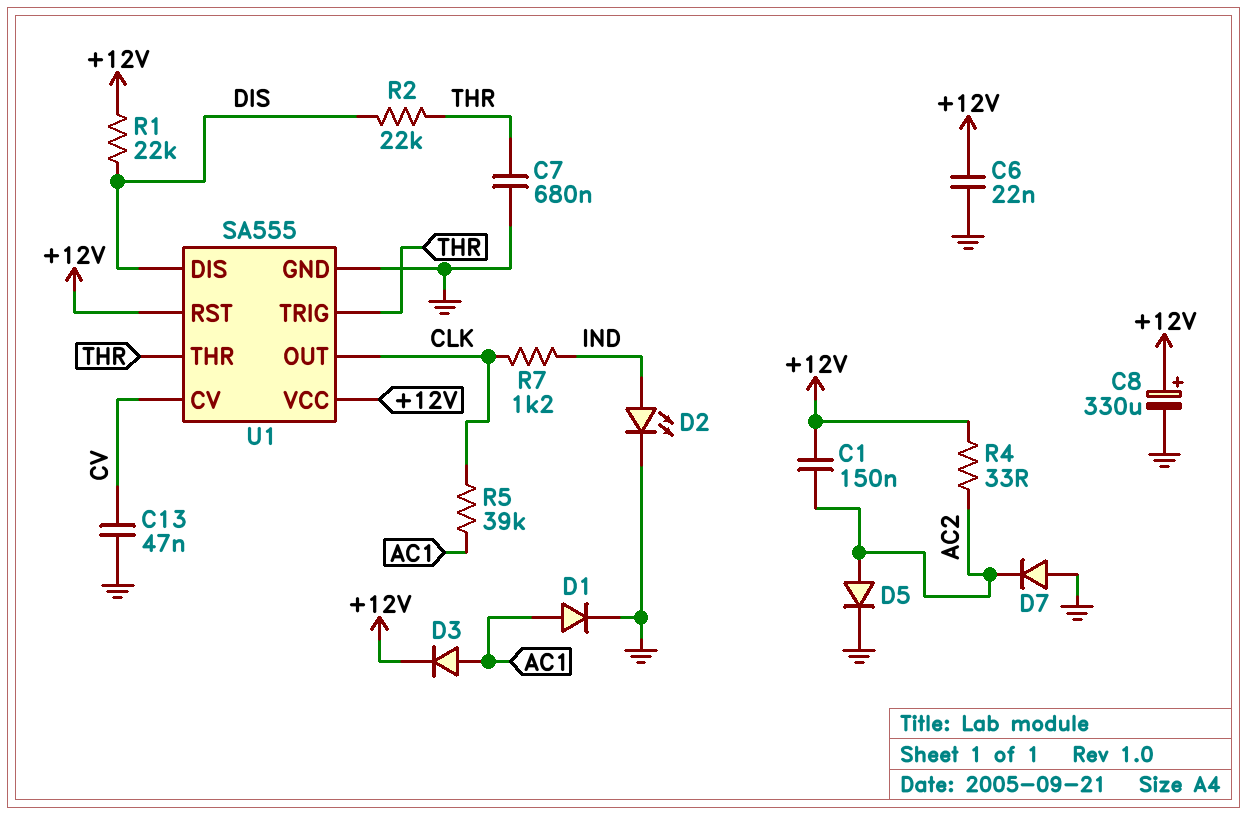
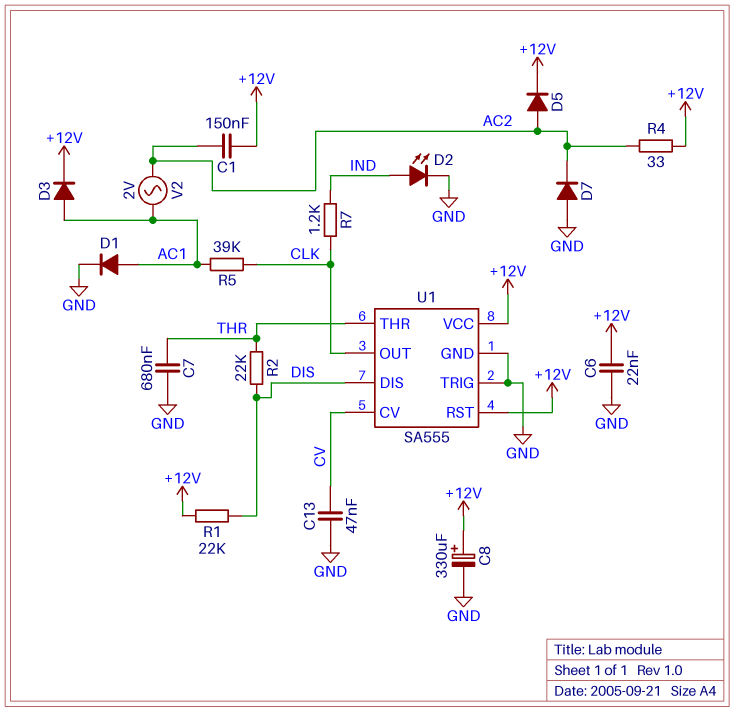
D5: diode (A AC2, K GND) -> diode (A AC2, K +12V)
U1 pin TRIG: THR -> GND
V2: none -> AC 2V (AC1, AC2)

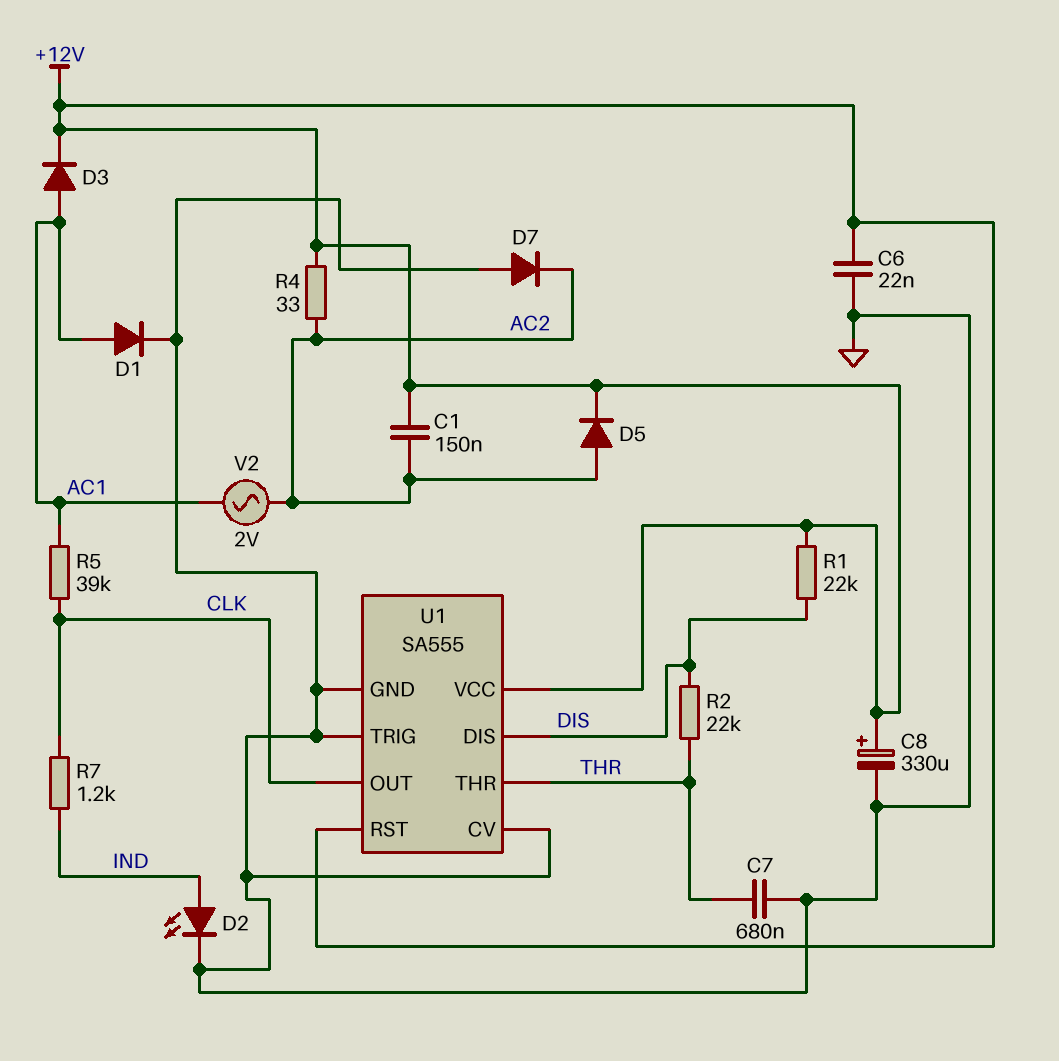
C13: 47nF (CV, GND) -> none
U1 pin CV: CV -> GND

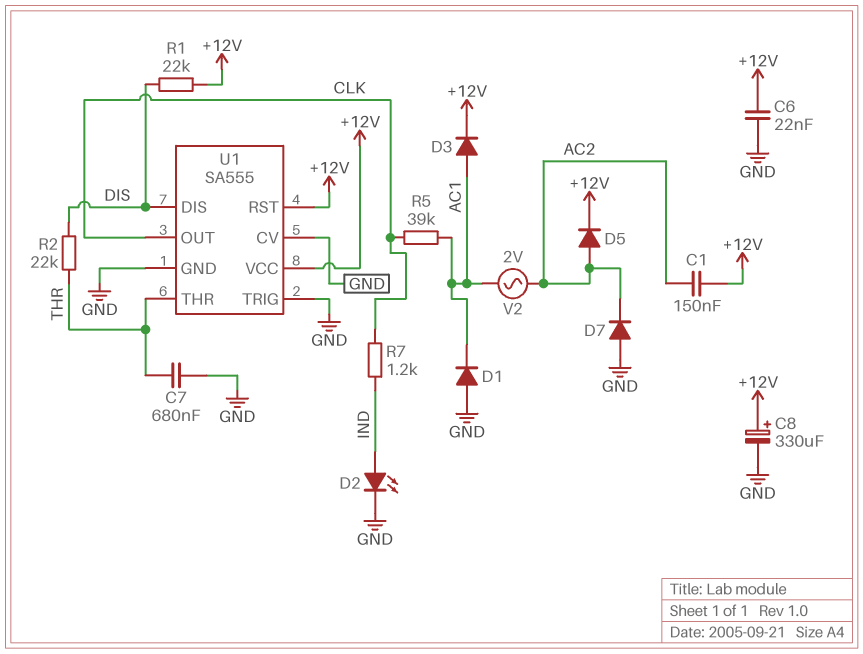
D1: diode (A AC1, K GND) -> diode (A GND, K AC1)
R4: 33 (+12V, AC2) -> none

